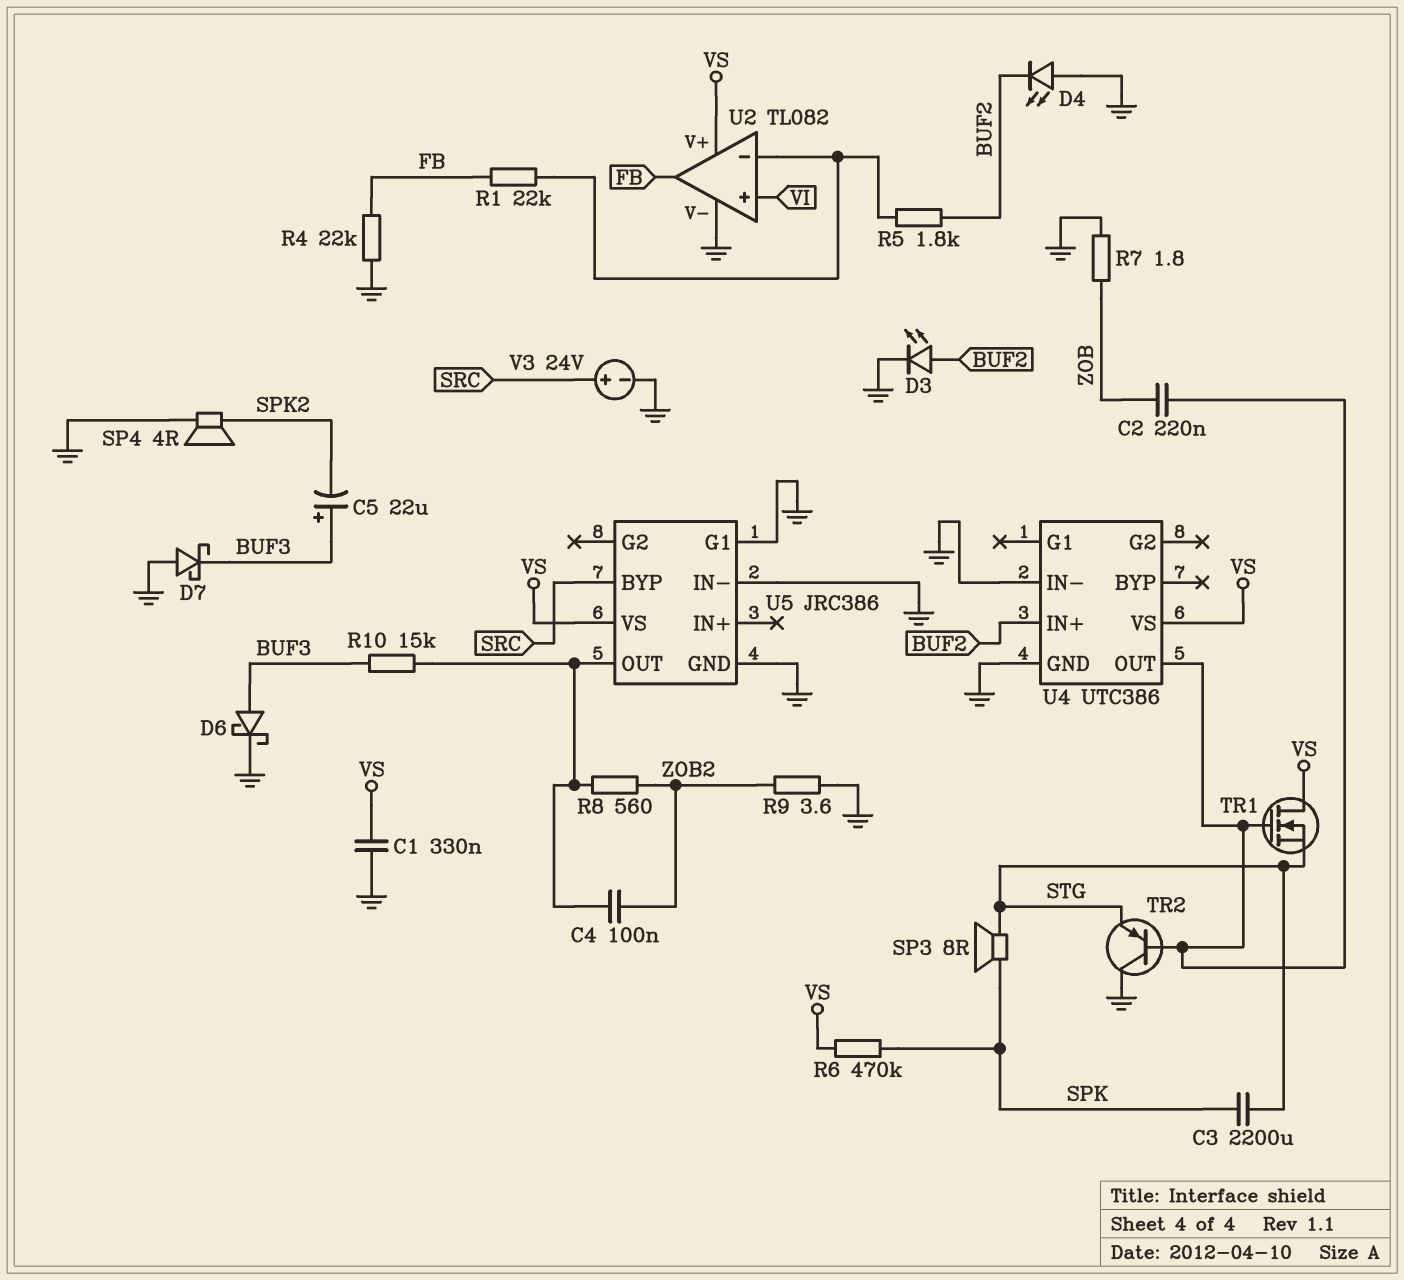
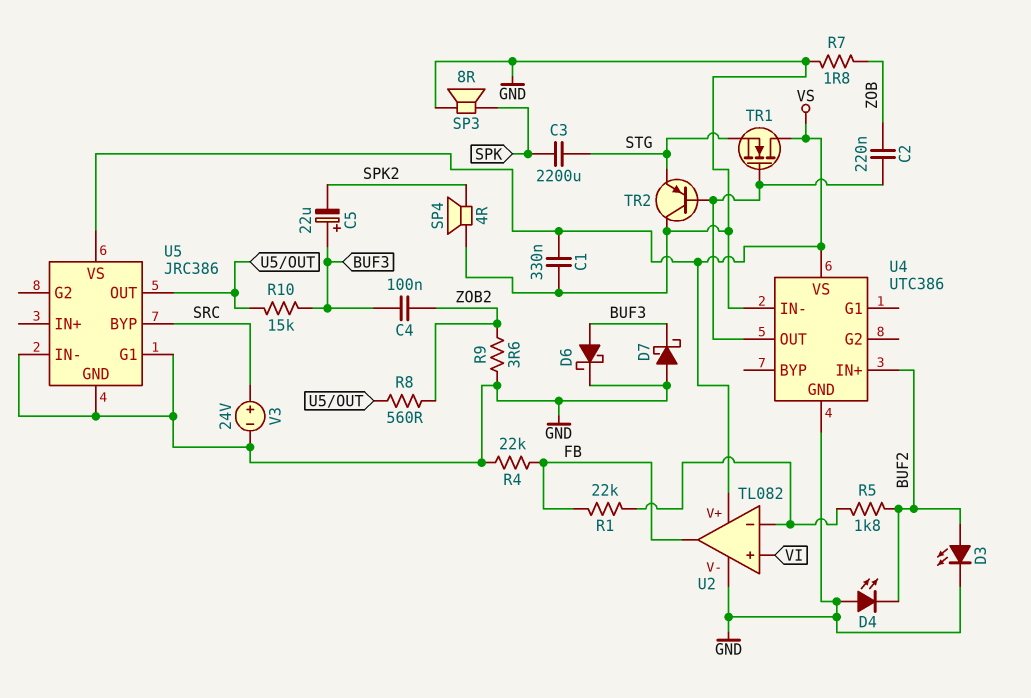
C4: 100nF (U5/OUT, ZOB2) -> 100nF (BUF3, ZOB2)
R6: 470k (SPK, VS) -> none
SP3: speaker 8R (SPK, STG) -> speaker 8R (GND, SPK)

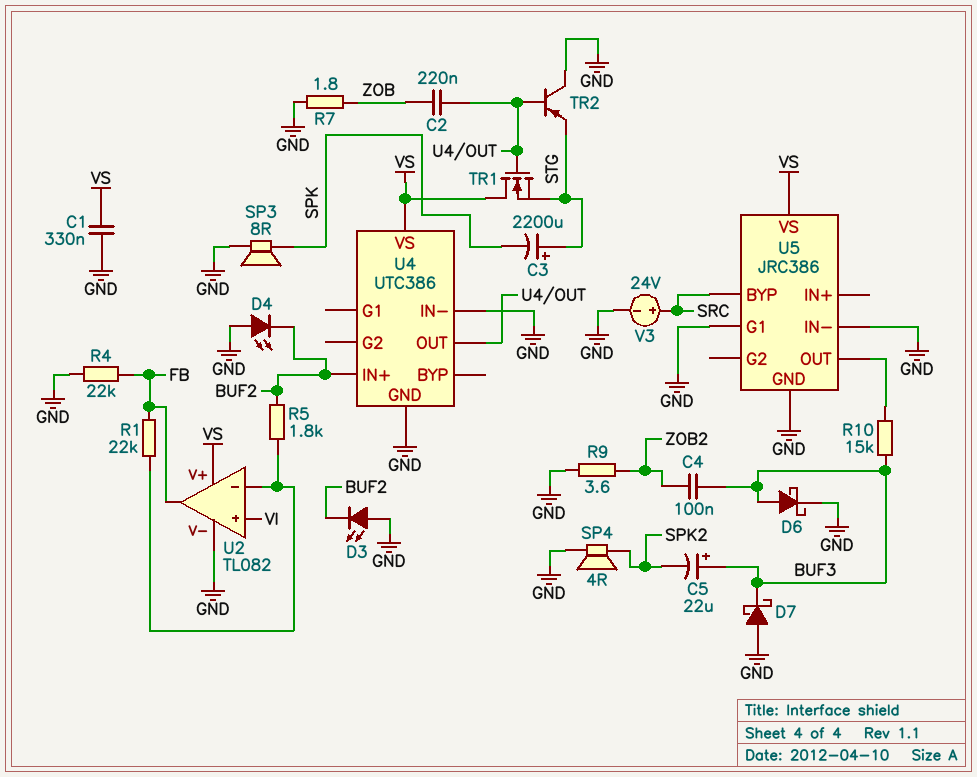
C3: 2200uF (SPK, STG) -> 2200uF (plus STG, minus SPK)
D3: LED (A BUF2, K GND) -> LED (A GND, K BUF2)
R8: 560 (U5/OUT, ZOB2) -> none

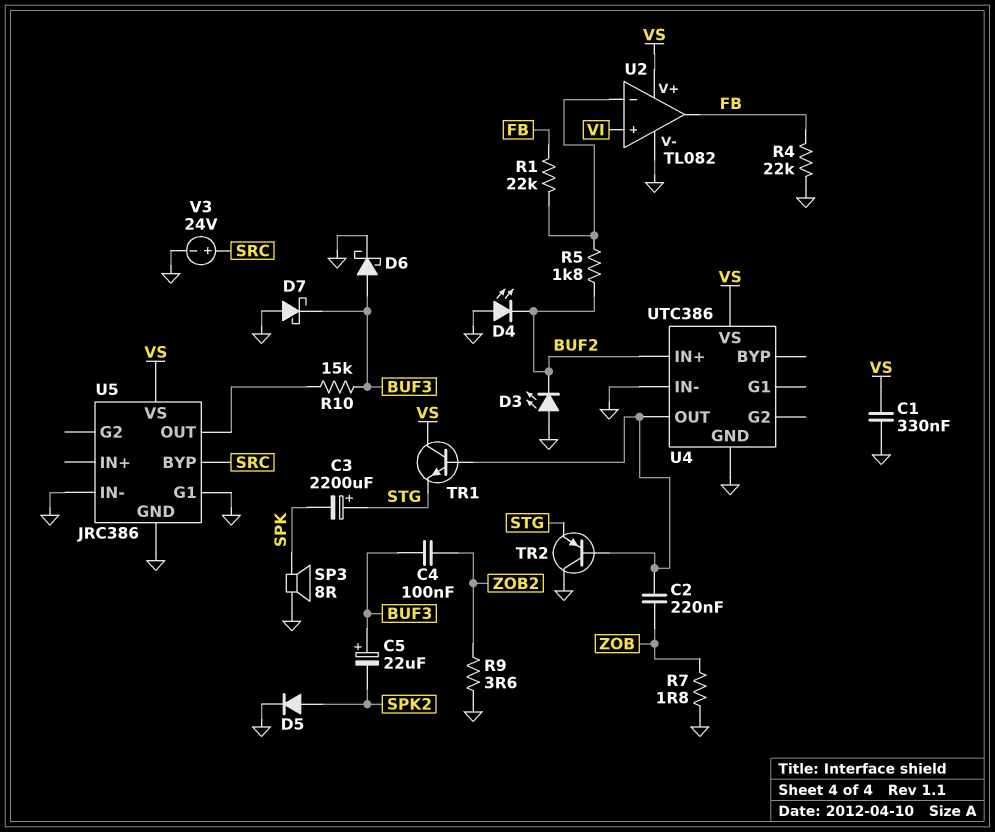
D5: none -> diode (A SPK2, K GND)
SP4: speaker 4R (GND, SPK2) -> none
TR1: NMOS (G U4/OUT, D VS, S STG) -> NPN (B U4/OUT, C VS, E STG)

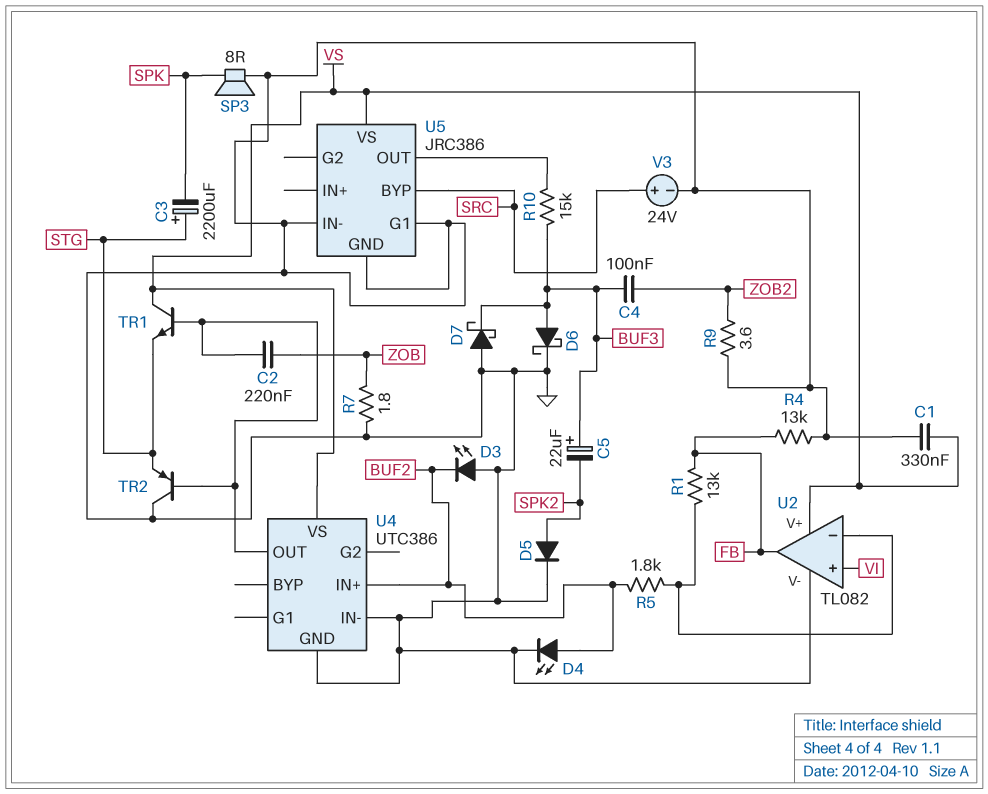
D4: LED (A GND, K BUF2) -> LED (A BUF2, K GND)
R1: 22k (FB, U2/in-) -> 13k (FB, U2/in-)
R4: 22k (FB, GND) -> 13k (FB, GND)

